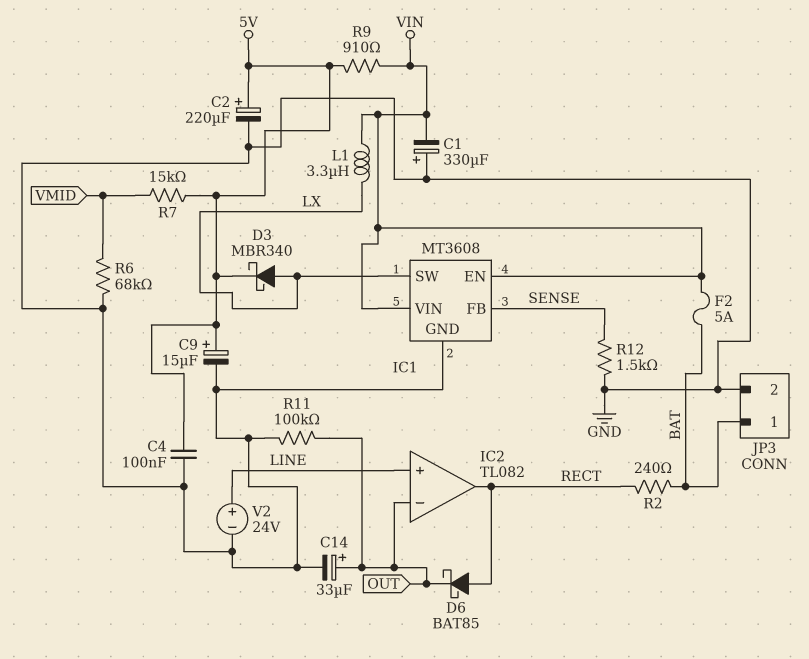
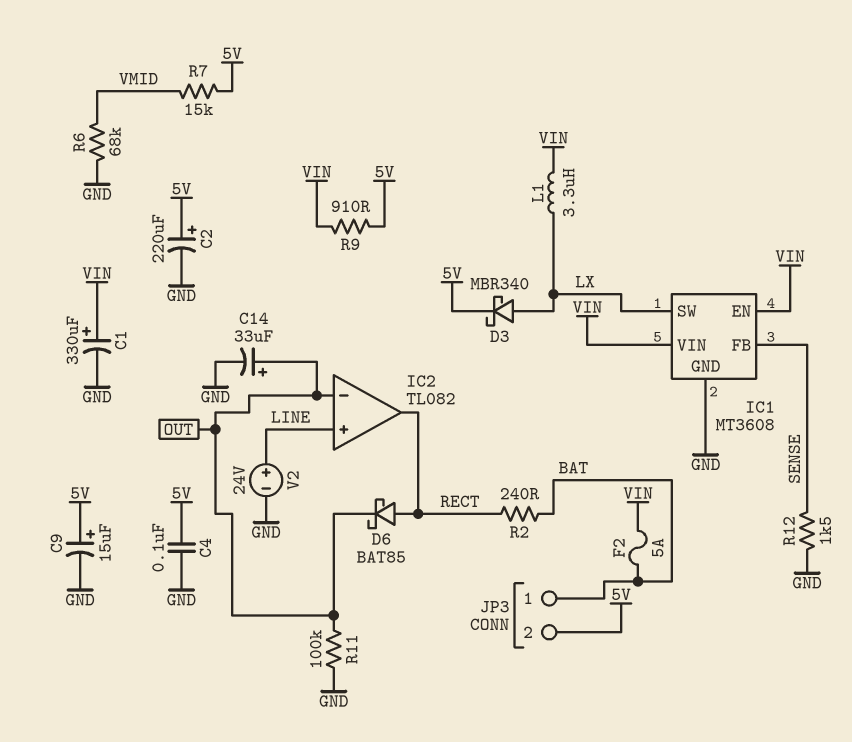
C1: 330uF (plus GND, minus VIN) -> 330uF (plus VIN, minus GND)
JP3 pin 2: GND -> 5V

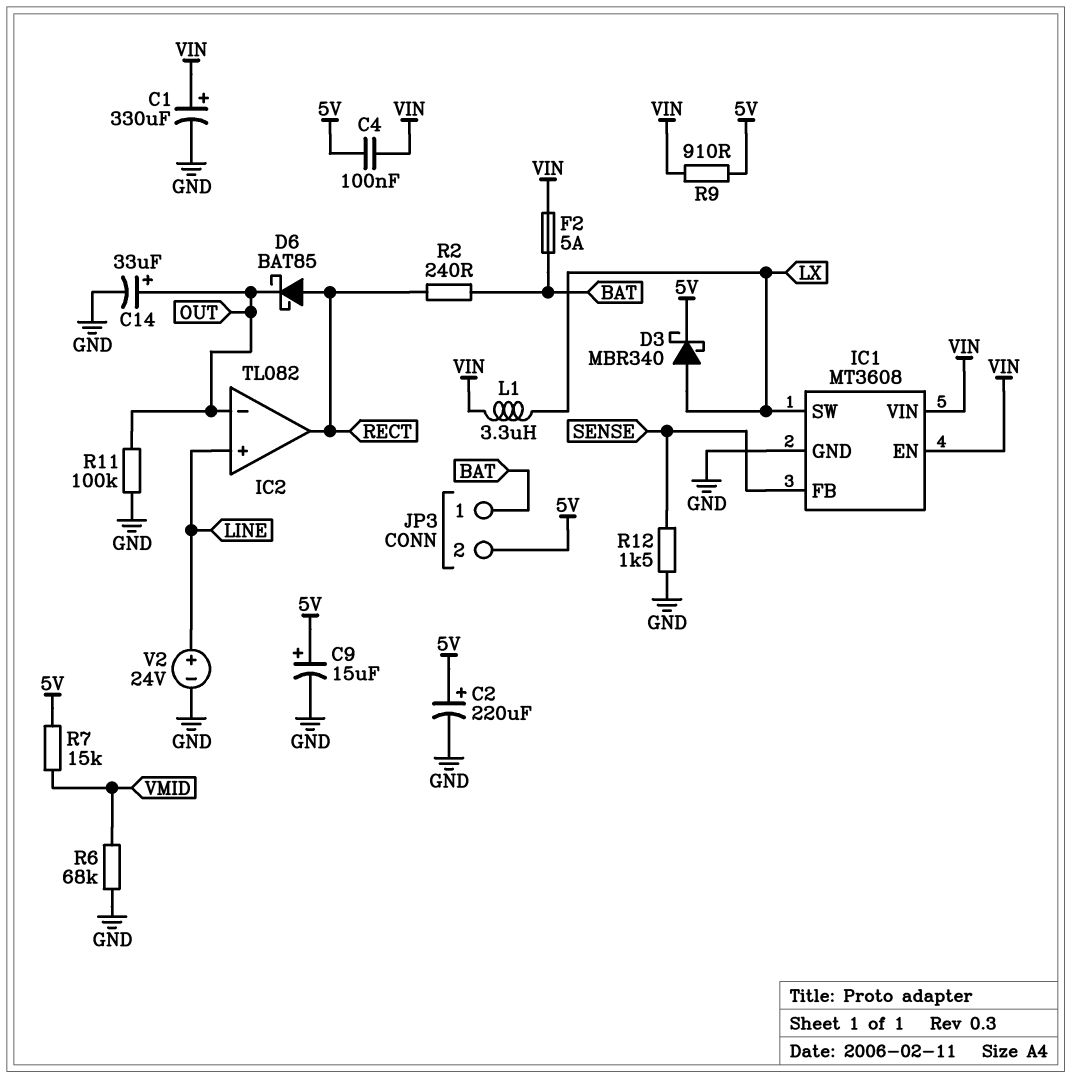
C4: 100nF (5V, GND) -> 100nF (5V, VIN)

